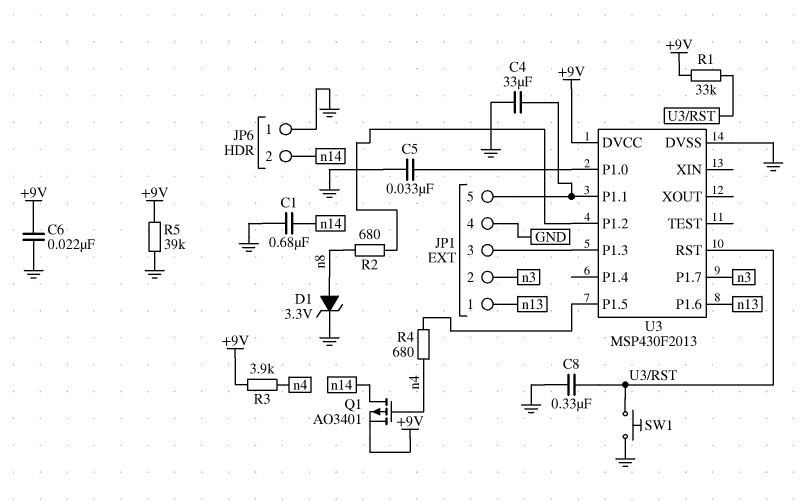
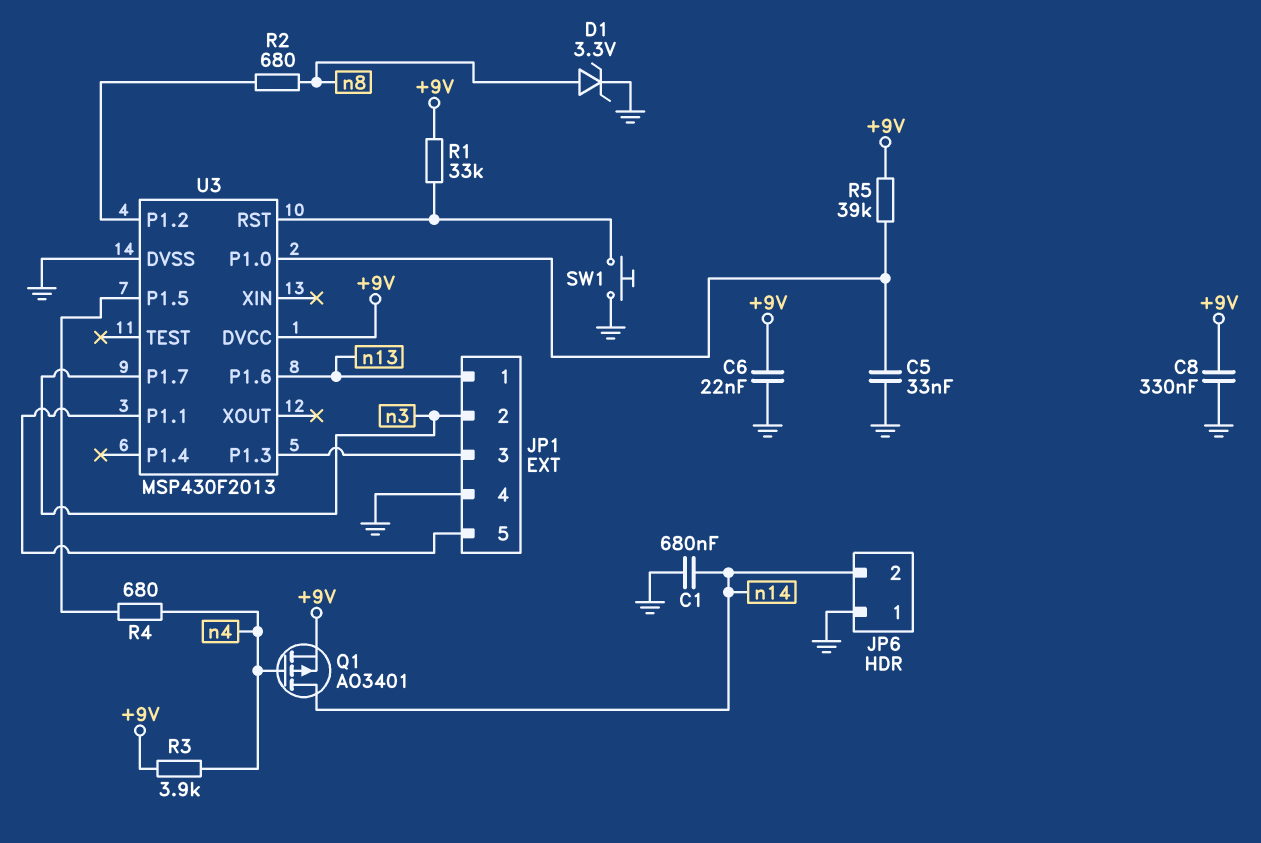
C4: 33uF (GND, JP1/5) -> none
C8: 330nF (GND, U3/RST) -> 330nF (+9V, GND)
R5: 39k (+9V, GND) -> 39k (+9V, U3/P1.0)

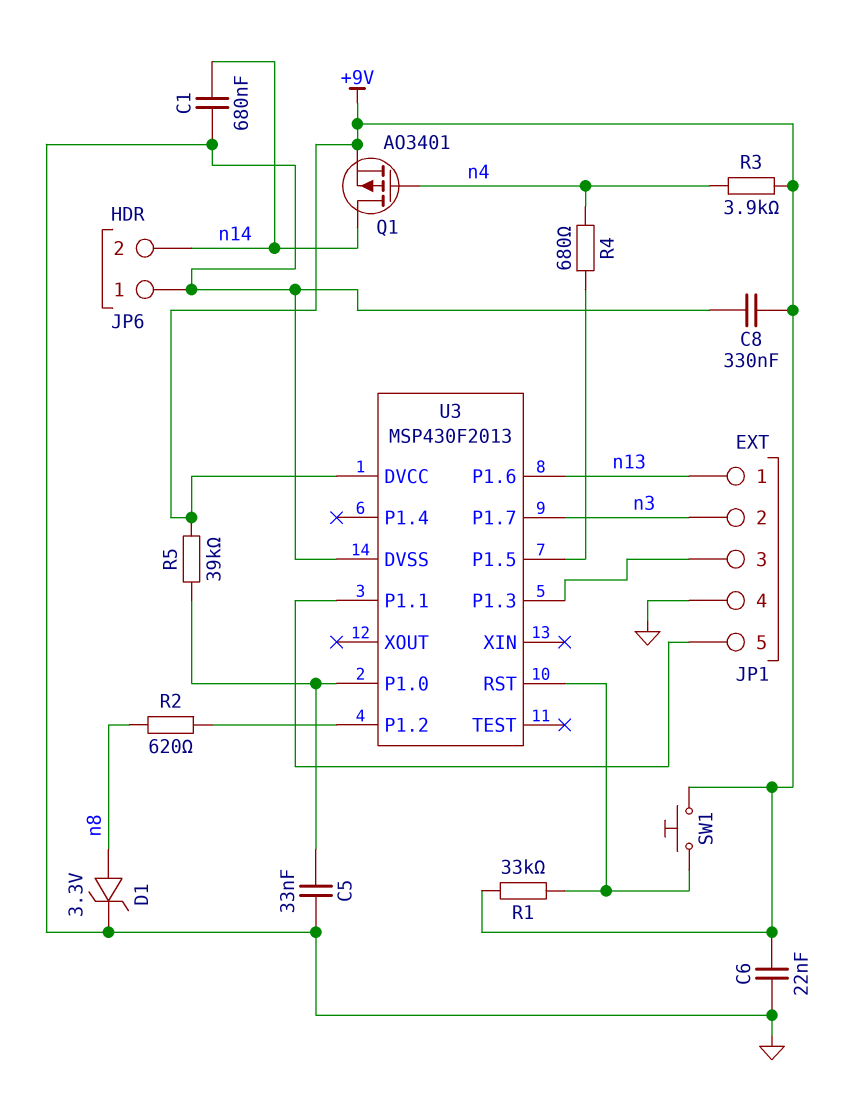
R2: 680 (U3/P1.2, n8) -> 620 (U3/P1.2, n8)
SW1: button (GND, U3/RST) -> button (+9V, U3/RST)

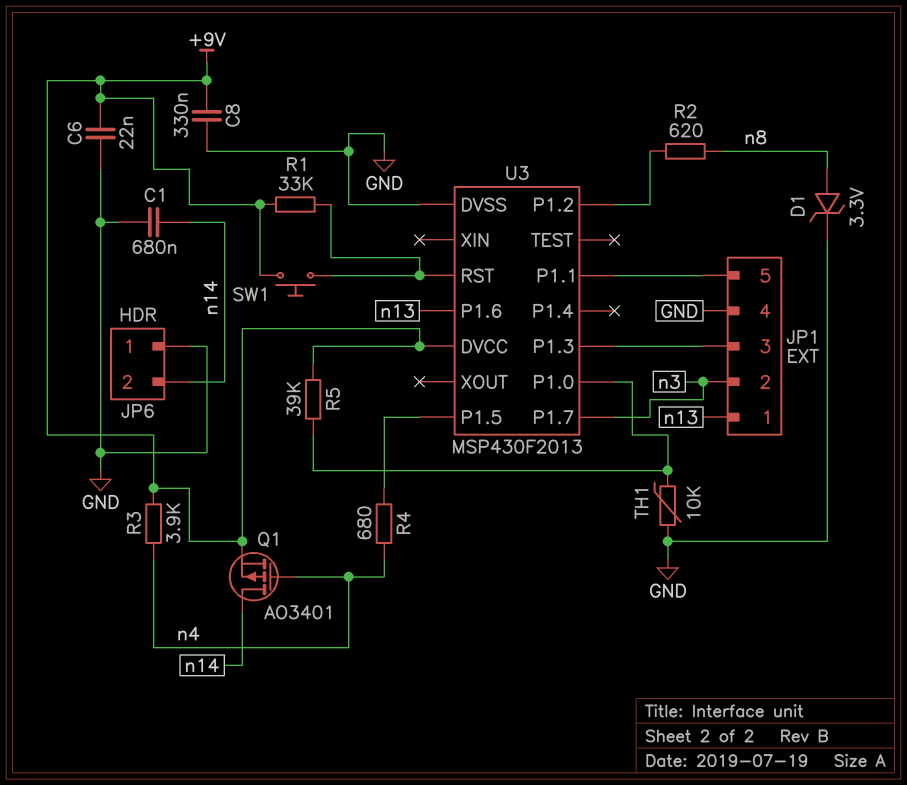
C5: 33nF (GND, U3/P1.0) -> none
TH1: none -> 10k (GND, U3/P1.0)

